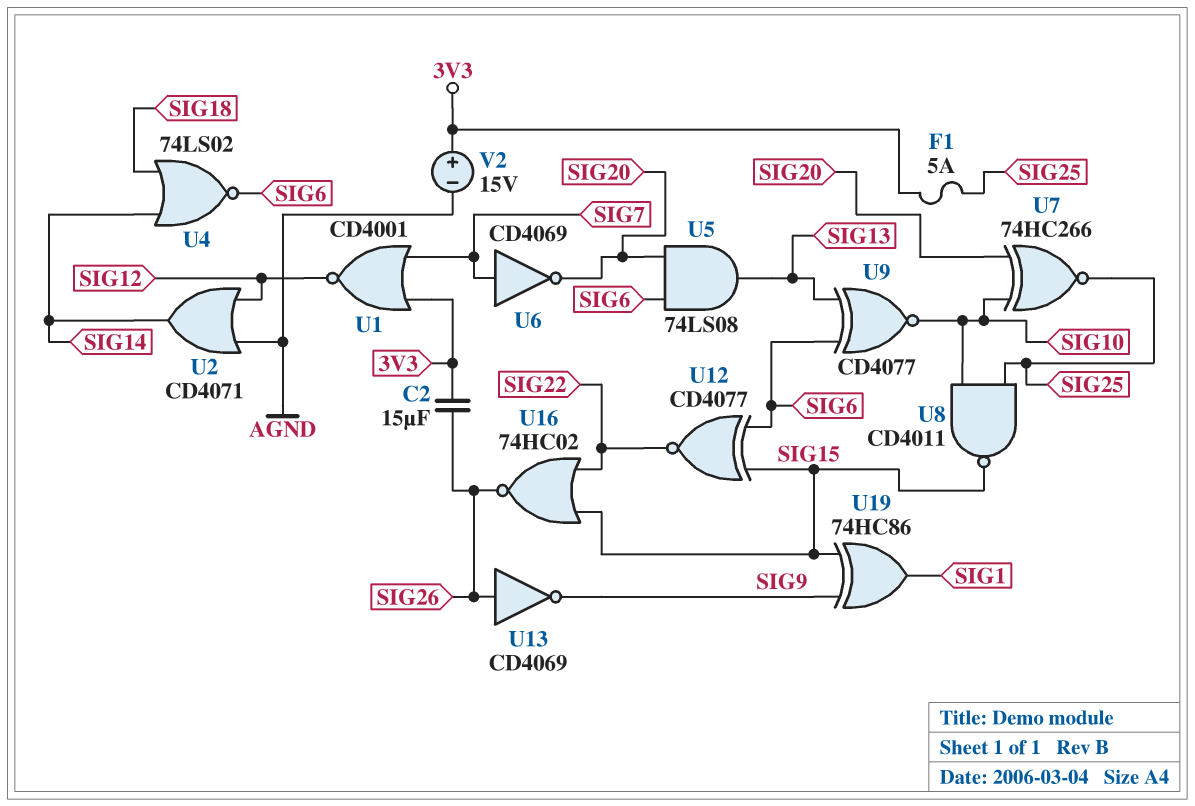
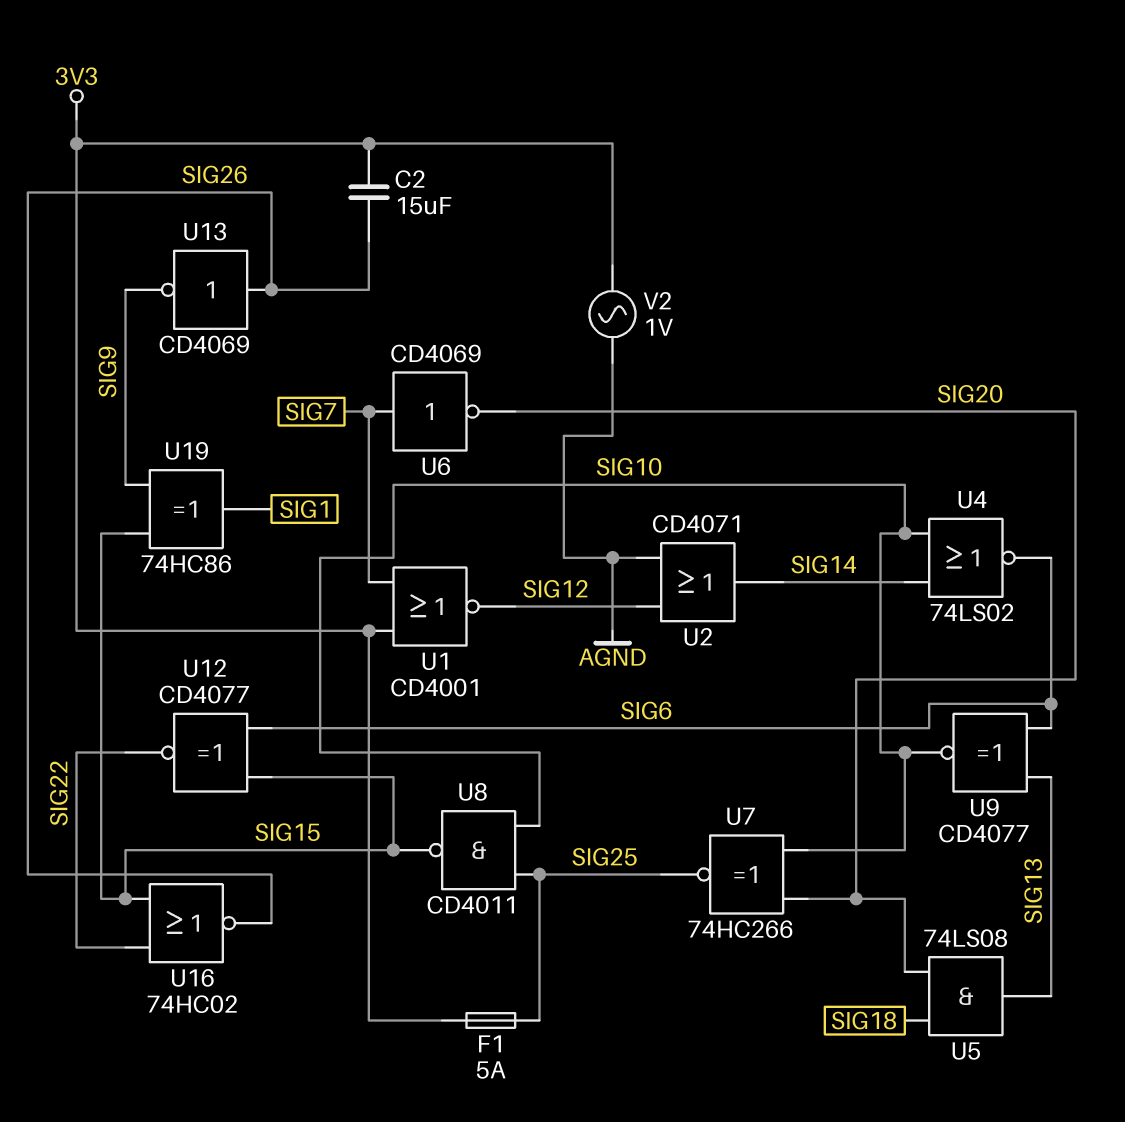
U4: NOR 74LS02 (in SIG14, in SIG18, out SIG6) -> NOR 74LS02 (in SIG10, in SIG14, out SIG6)
U5: AND 74LS08 (in SIG6, in SIG20, out SIG13) -> AND 74LS08 (in SIG18, in SIG20, out SIG13)
V2: 15V (plus 3V3, minus AGND) -> AC 1V (3V3, AGND)

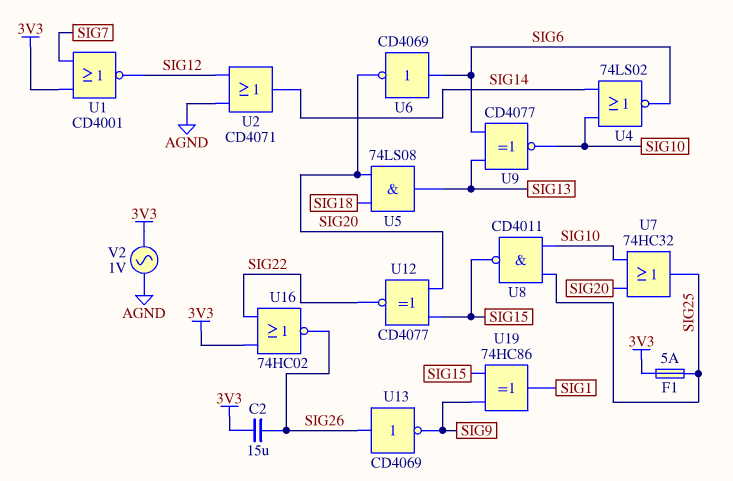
U6: NOT CD4069 (in SIG7, out SIG20) -> NOT CD4069 (in SIG6, out SIG20)
U7: XNOR 74HC266 (in SIG10, in SIG20, out SIG25) -> OR 74HC32 (in SIG10, in SIG20, out SIG25)
U12: XNOR CD4077 (in SIG6, in SIG15, out SIG22) -> XNOR CD4077 (in SIG15, in SIG20, out SIG22)
U16: NOR 74HC02 (in SIG15, in SIG22, out SIG26) -> NOR 74HC02 (in 3V3, in SIG22, out SIG26)

